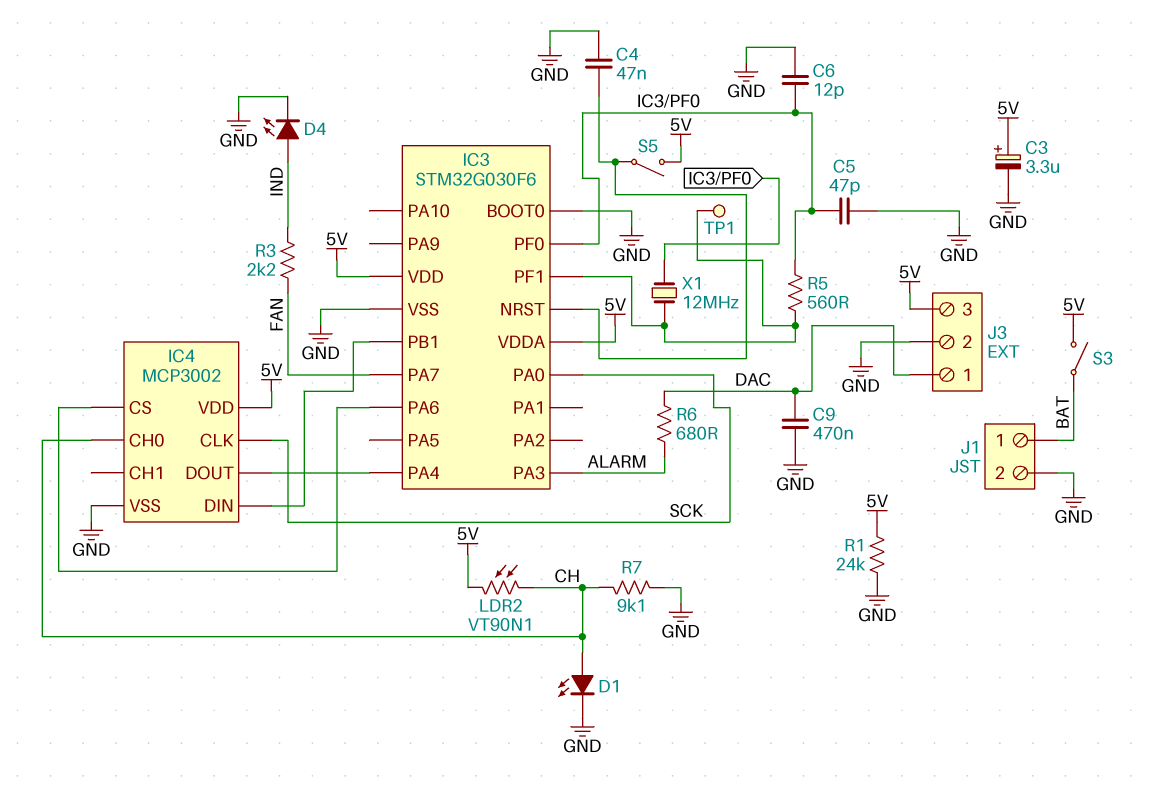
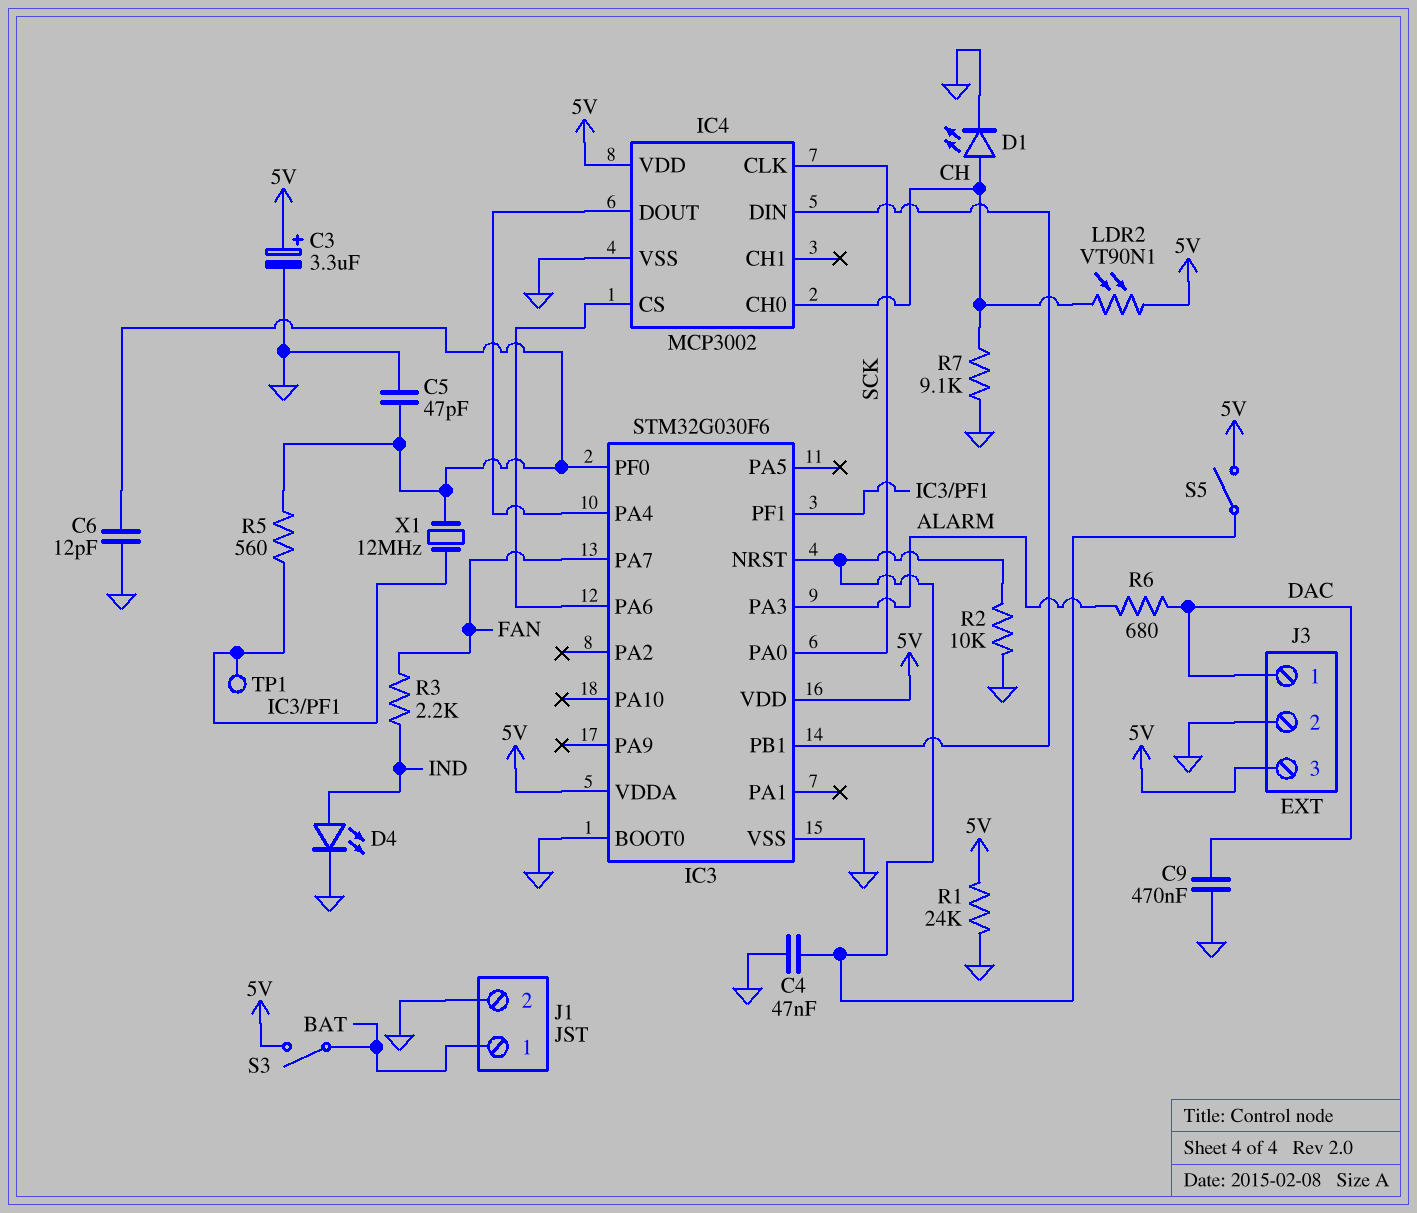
R2: none -> 10k (GND, IC3/NRST)

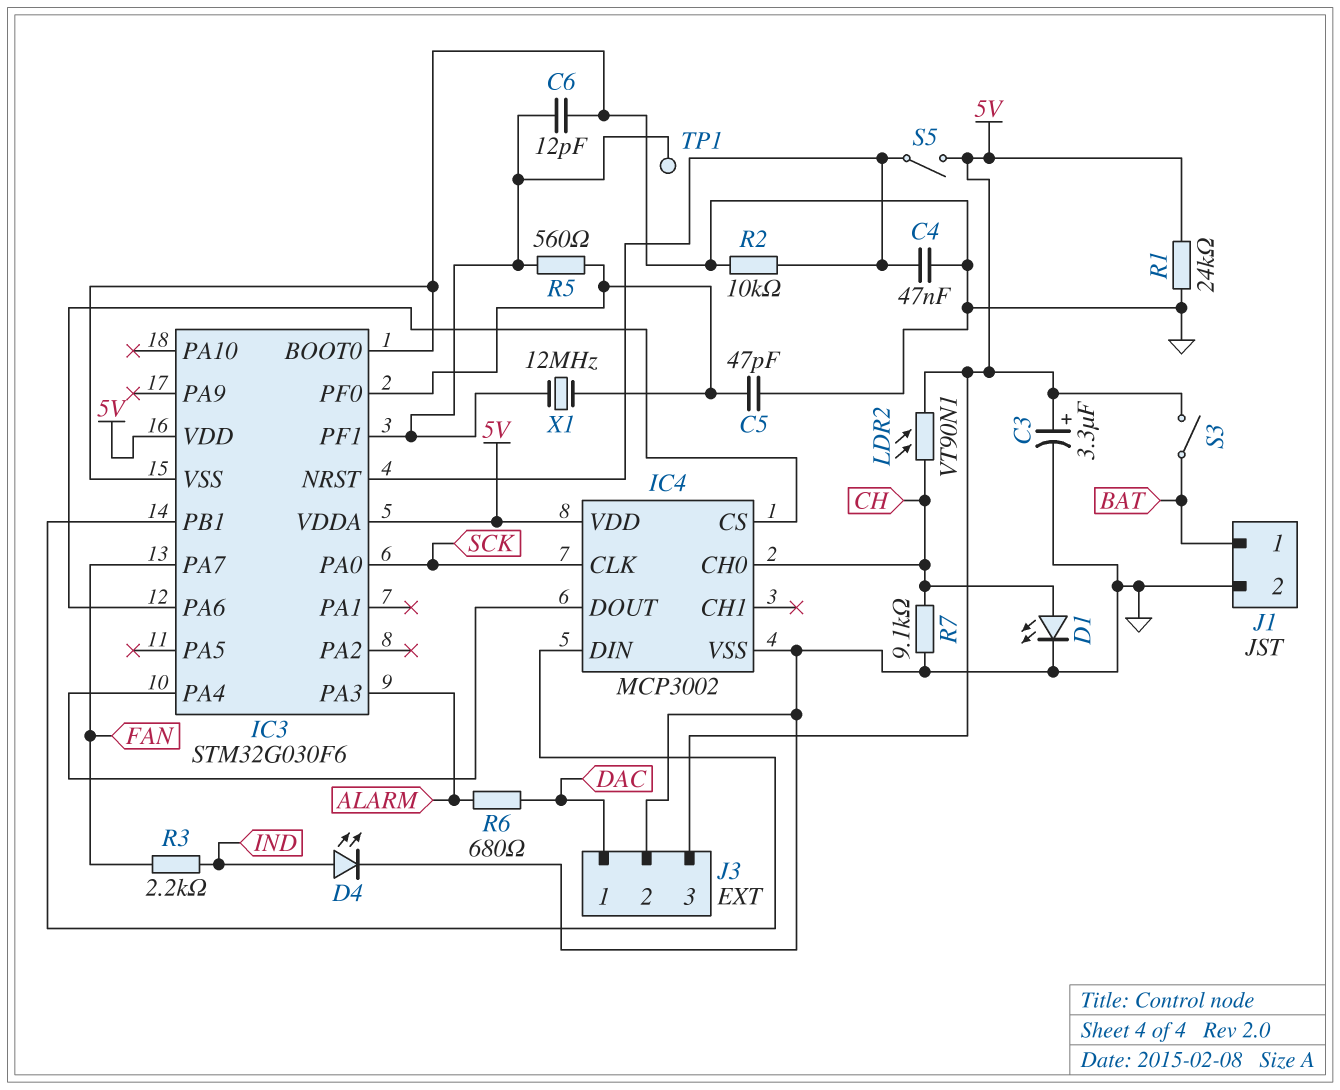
C6: 12pF (GND, IC3/PF0) -> 12pF (GND, IC3/PF1)
C9: 470nF (DAC, GND) -> none

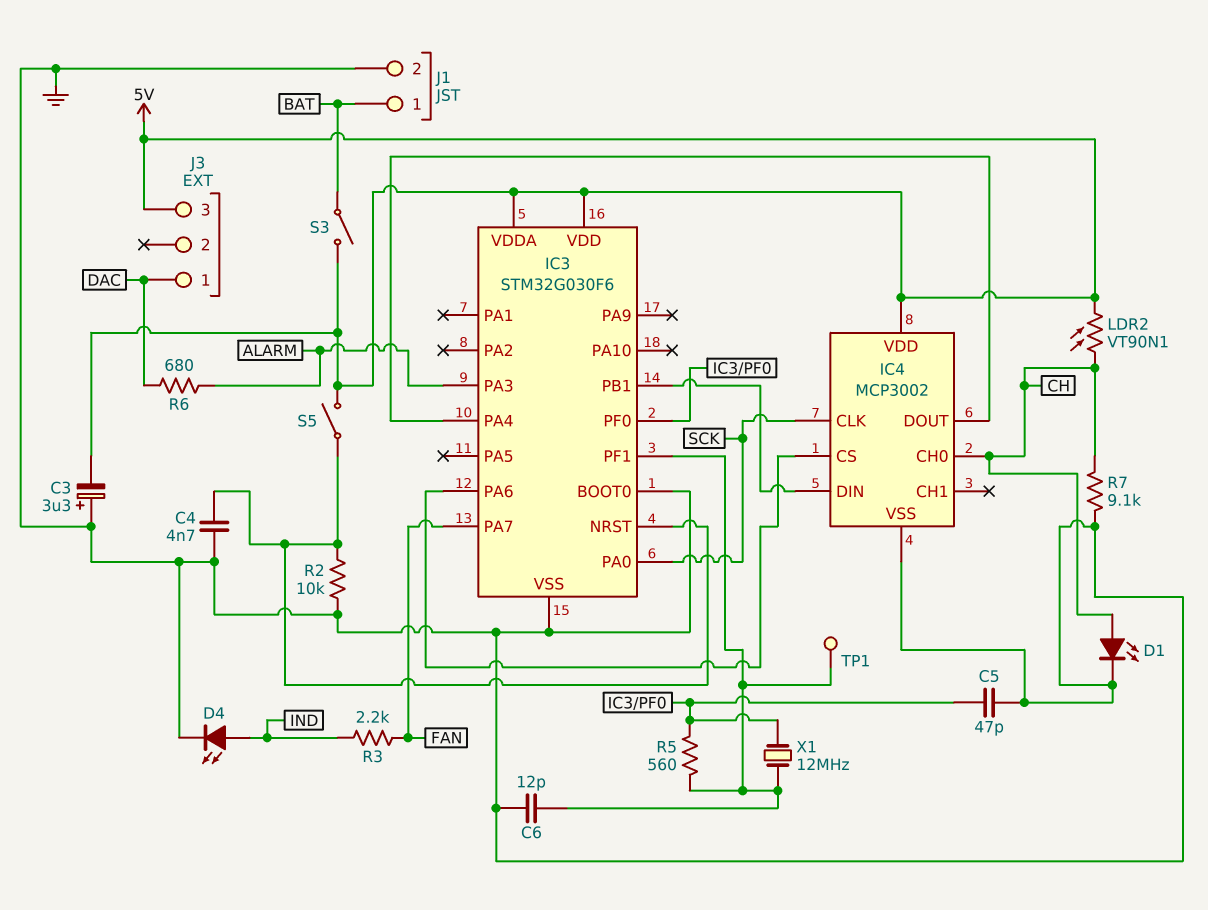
C3: 3.3uF (plus 5V, minus GND) -> 3.3uF (plus GND, minus 5V)
C4: 47nF (GND, IC3/NRST) -> 4.7nF (GND, IC3/NRST)
J3 pin 2: GND -> none
R1: 24k (5V, GND) -> none

